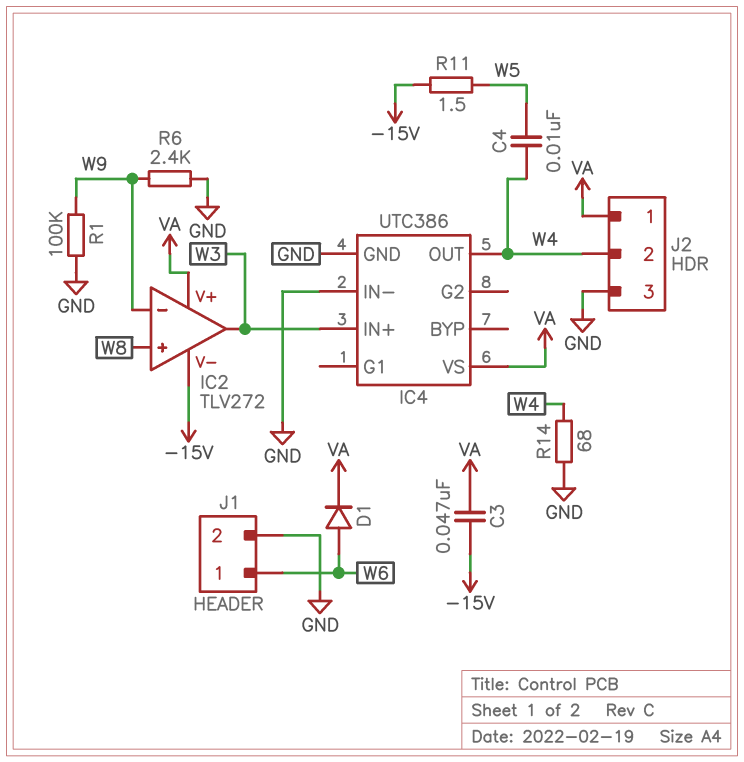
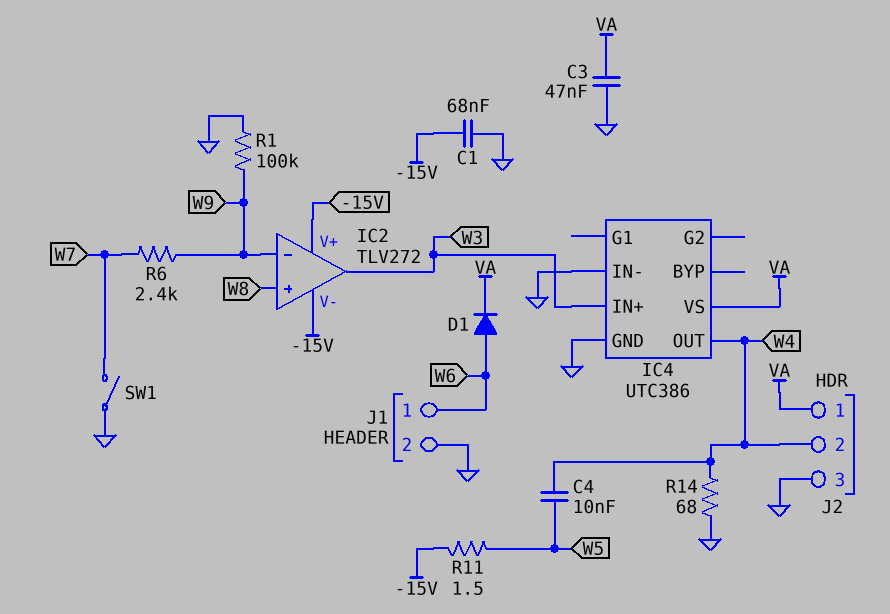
C1: none -> 68nF (-15V, GND)
C3: 47nF (-15V, VA) -> 47nF (GND, VA)
IC2 pin V+: VA -> -15V
R6: 2.4k (GND, W9) -> 2.4k (W7, W9)
SW1: none -> switch (GND, W7)

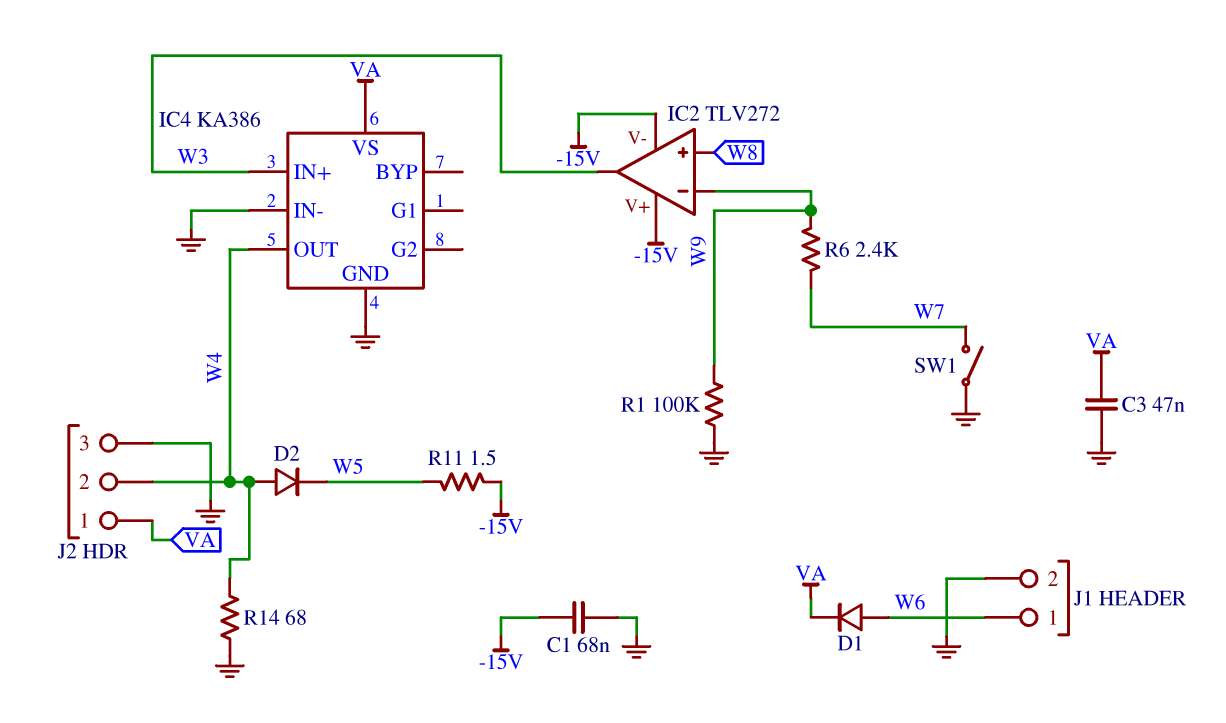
C4: 10nF (W4, W5) -> none
D2: none -> diode (A W4, K W5)
IC4: UTC386 -> KA386

